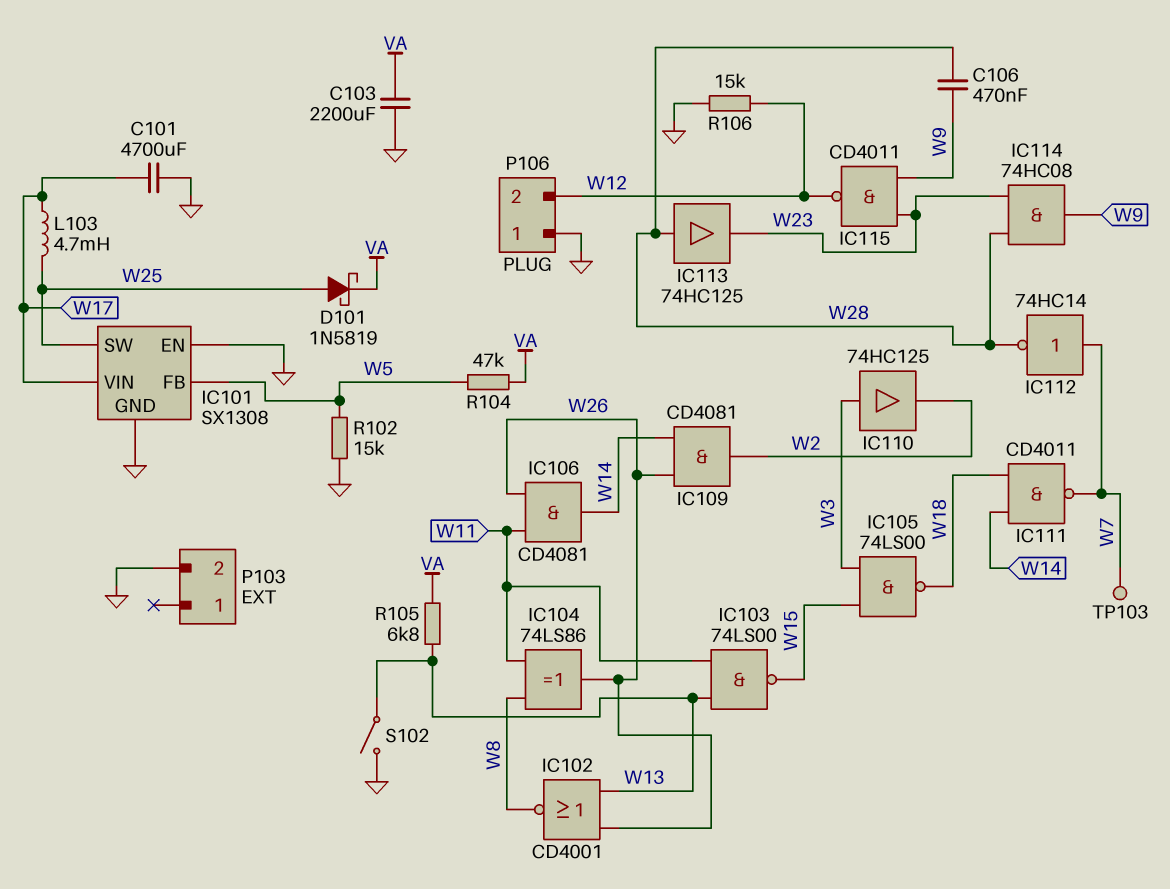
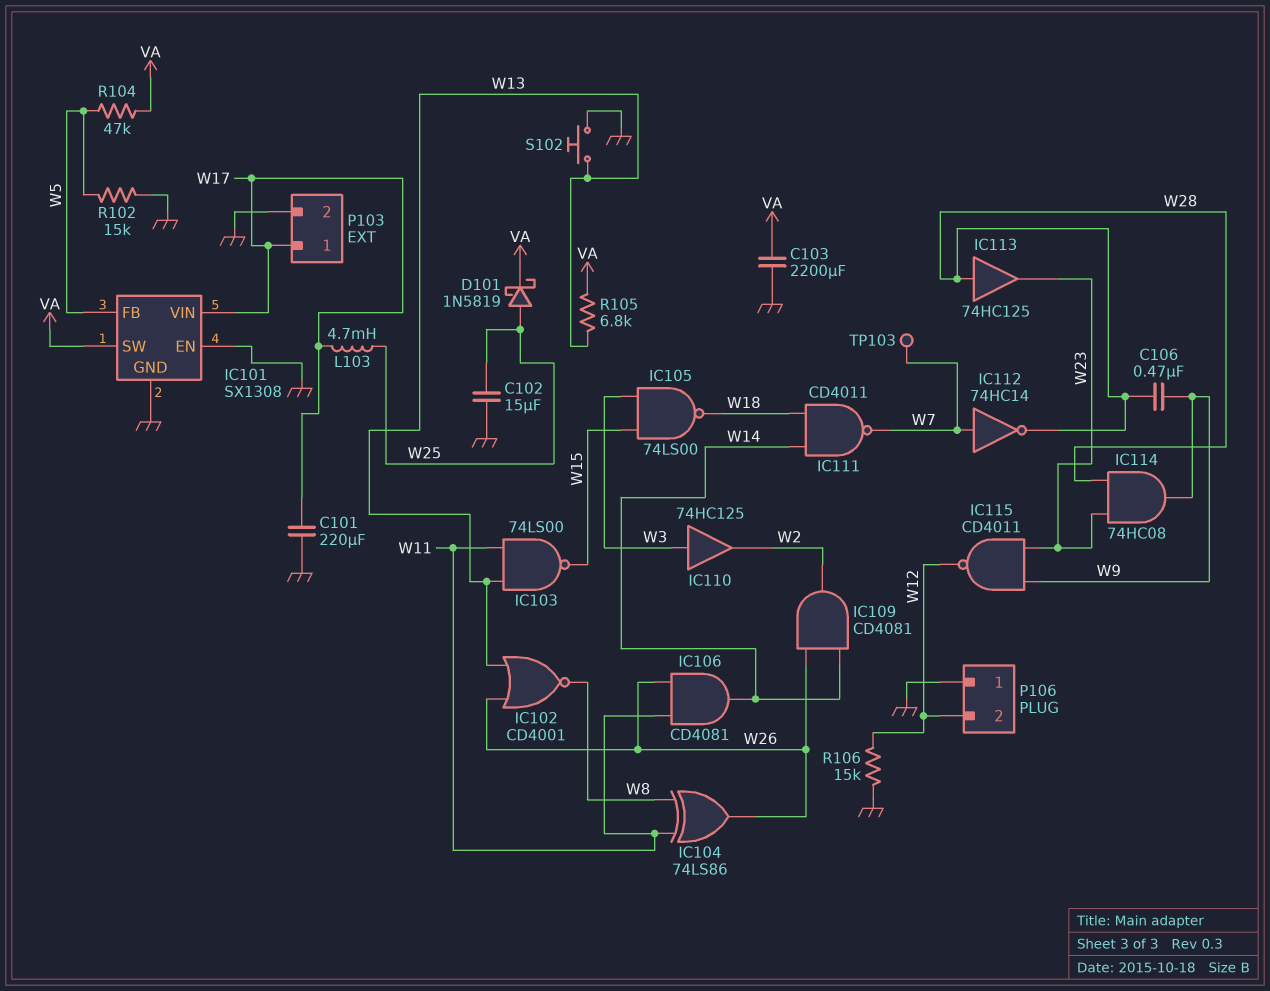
C101: 4700uF (GND, W17) -> 220uF (GND, W17)
C102: none -> 15uF (GND, W25)
IC101 pin SW: W25 -> VA
P103 pin 1: none -> W17
S102: switch (GND, W13) -> button (GND, W13)

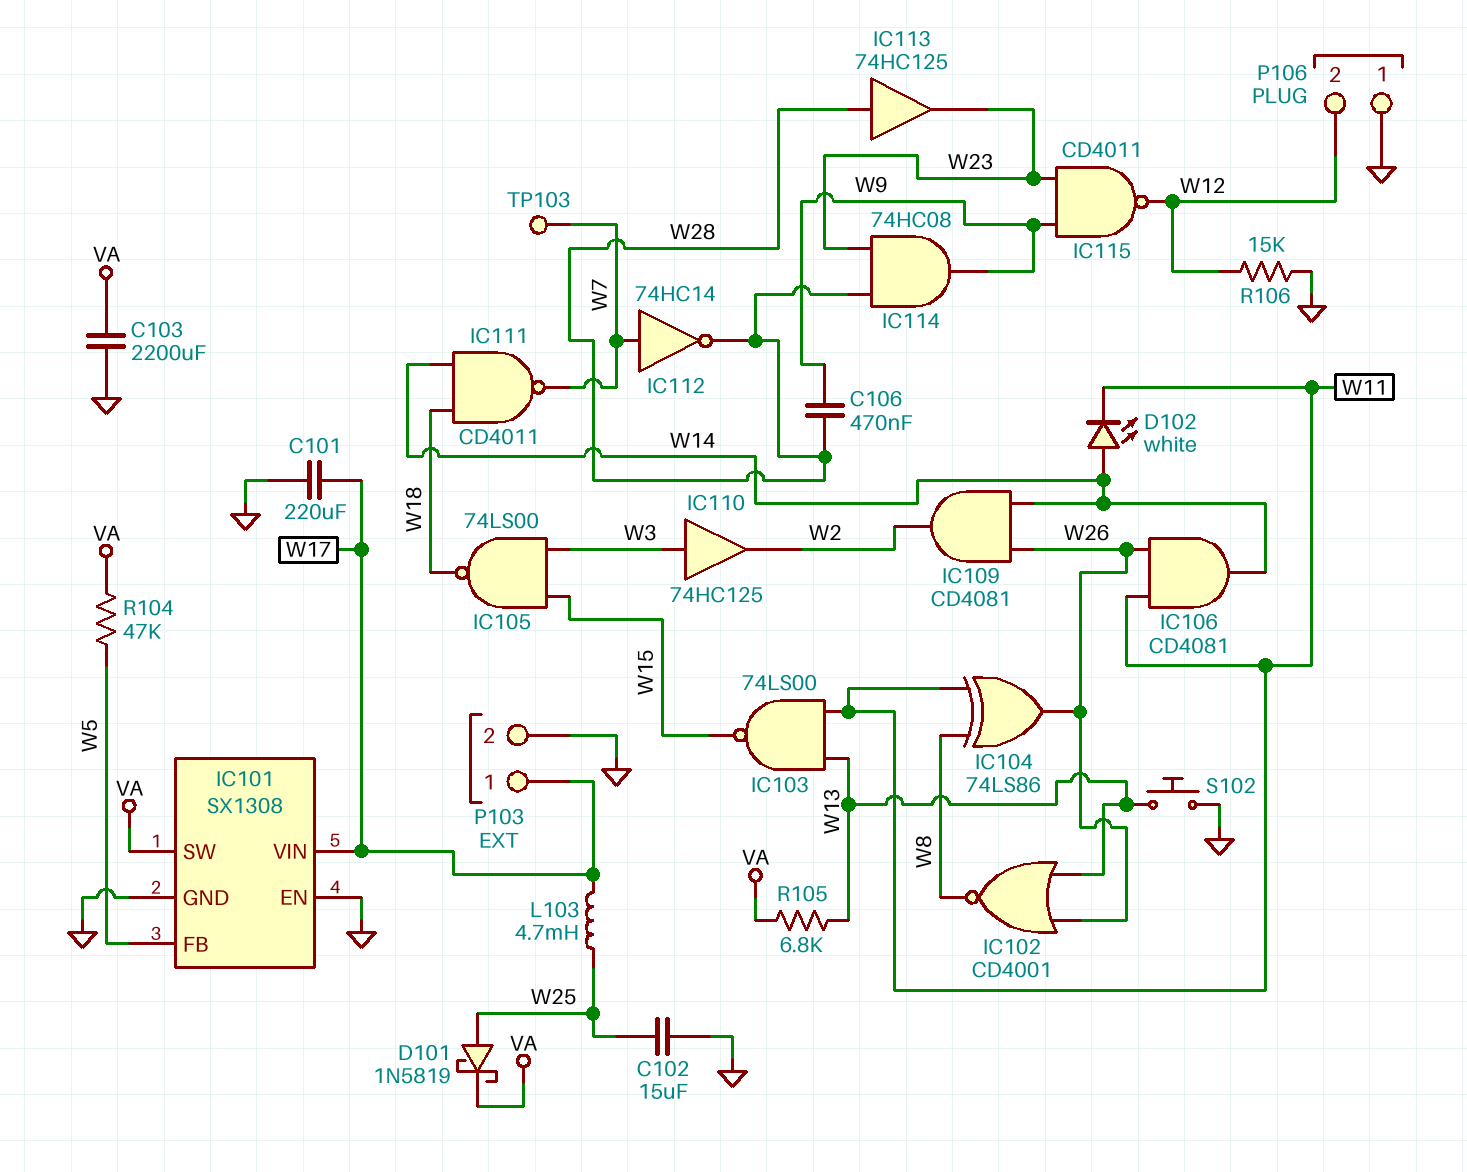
D102: none -> LED white (A W14, K W11)
R102: 15k (GND, W5) -> none

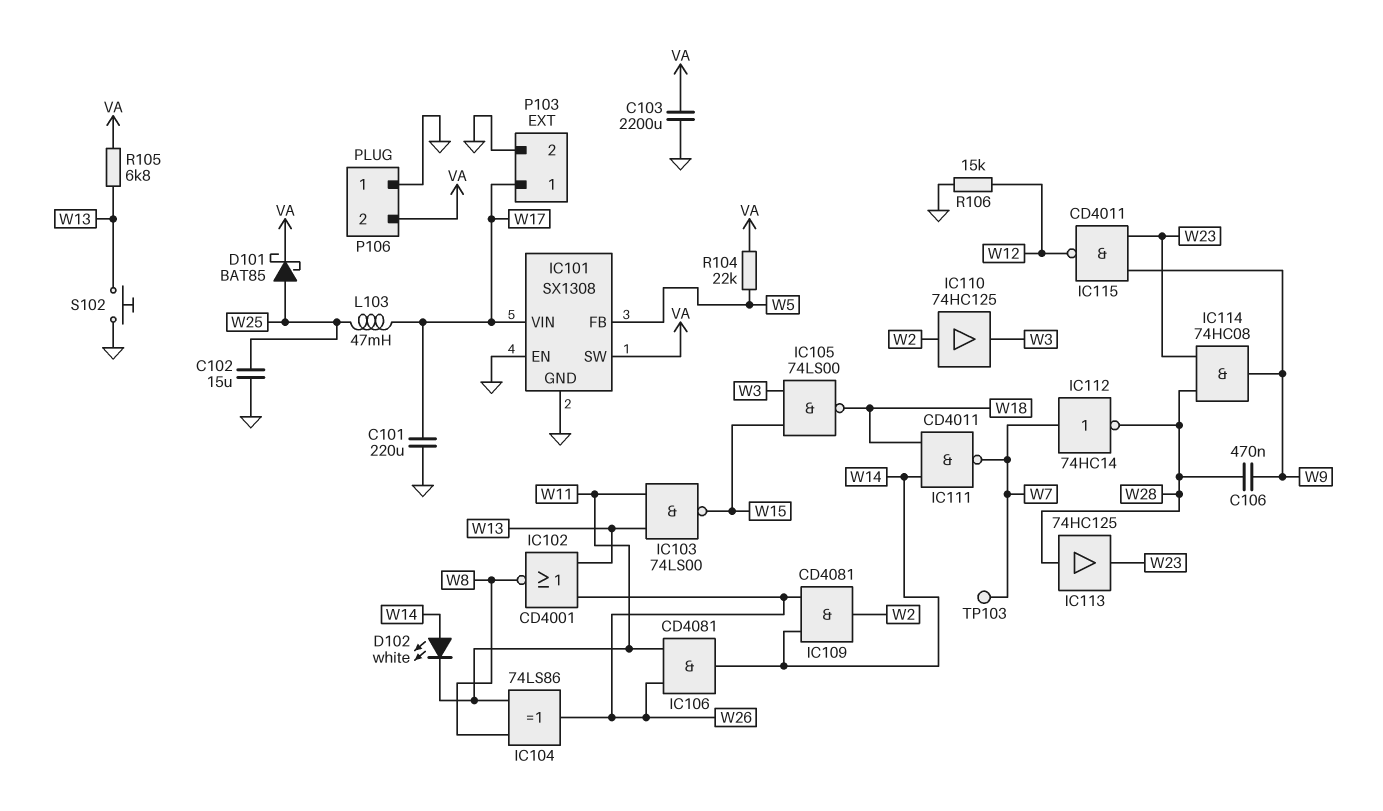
D101: schottky 1N5819 (A W25, K VA) -> schottky BAT85 (A W25, K VA)
IC110: buffer 74HC125 (in W3, out W2) -> buffer 74HC125 (in W2, out W3)
L103: 4.7mH (W17, W25) -> 47mH (W17, W25)
P106 pin 2: W12 -> VA
R104: 47k (VA, W5) -> 22k (VA, W5)

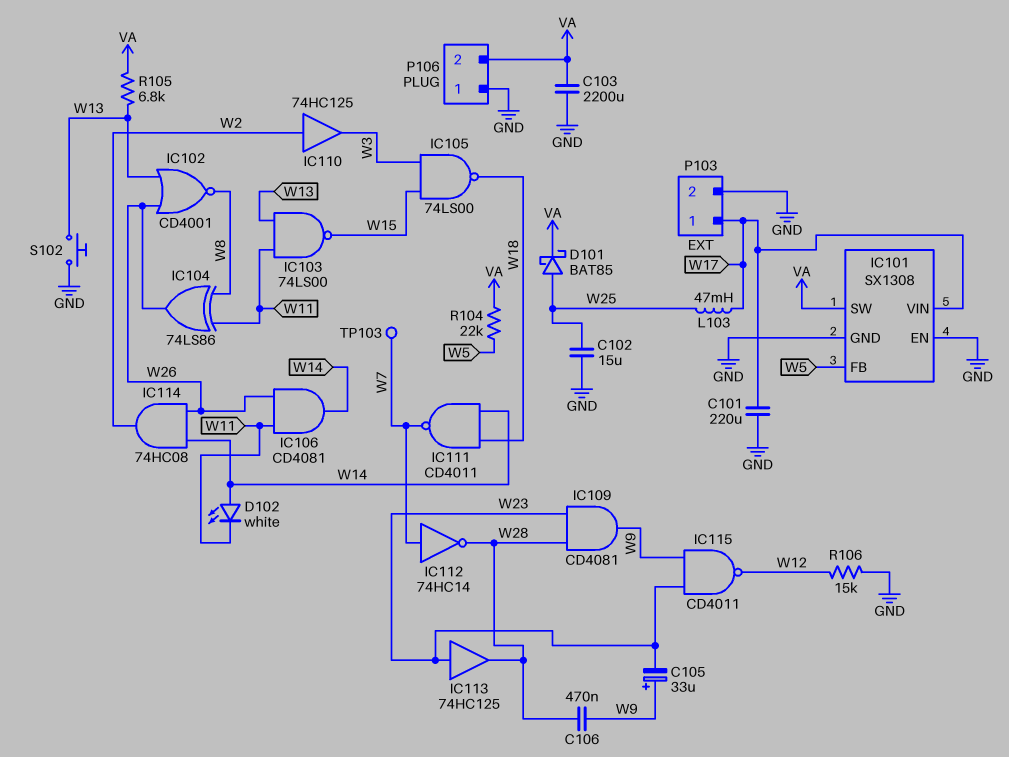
C105: none -> 33uF (plus W9, minus W23)
IC109: AND CD4081 (in W14, in W26, out W2) -> AND CD4081 (in W23, in W28, out W9)
IC113: buffer 74HC125 (in W28, out W23) -> buffer 74HC125 (in W23, out W28)
IC114: AND 74HC08 (in W23, in W28, out W9) -> AND 74HC08 (in W14, in W26, out W2)

